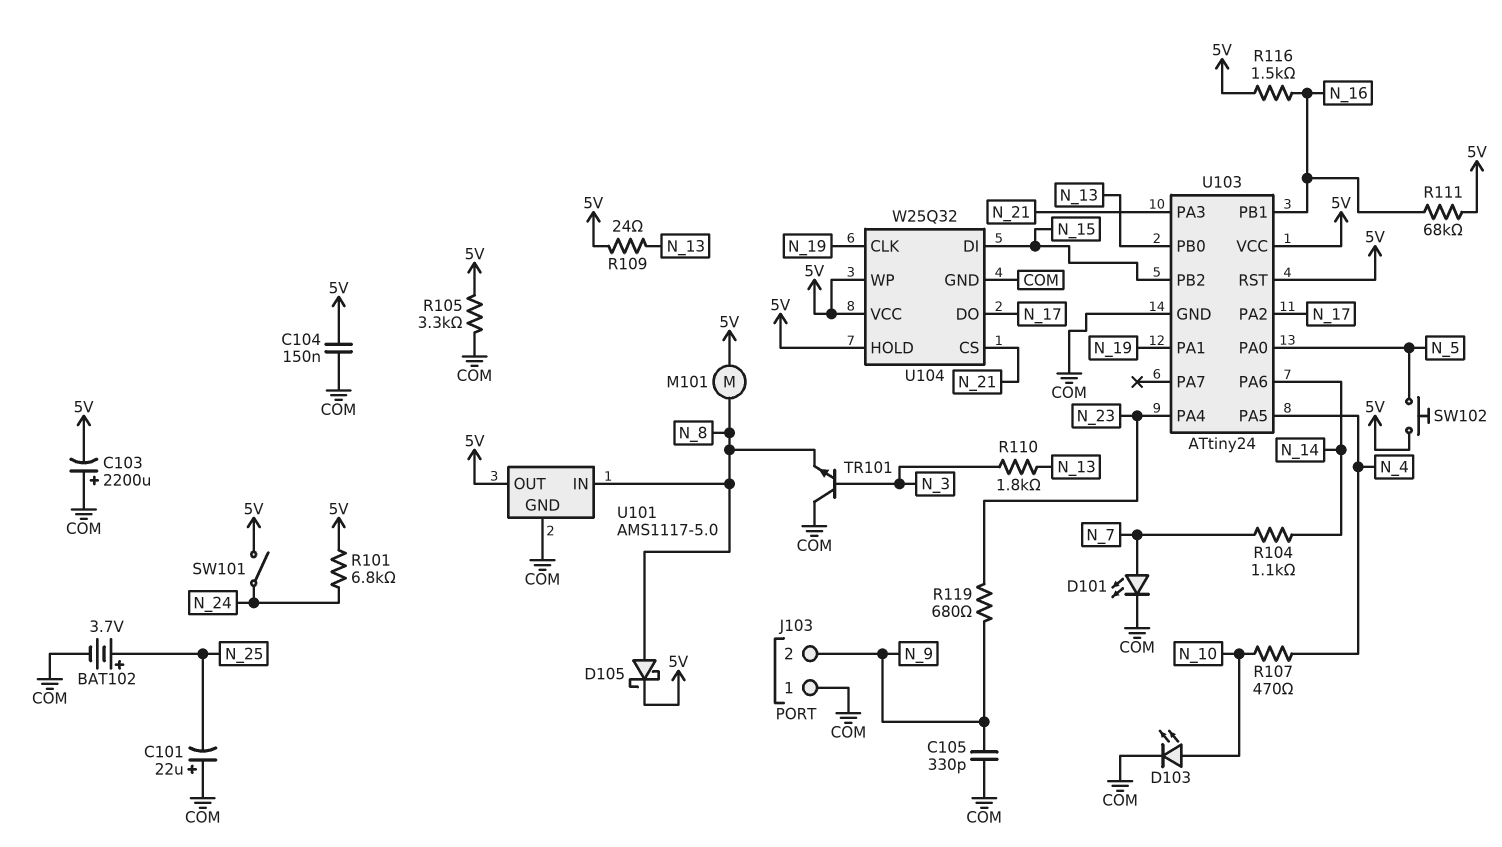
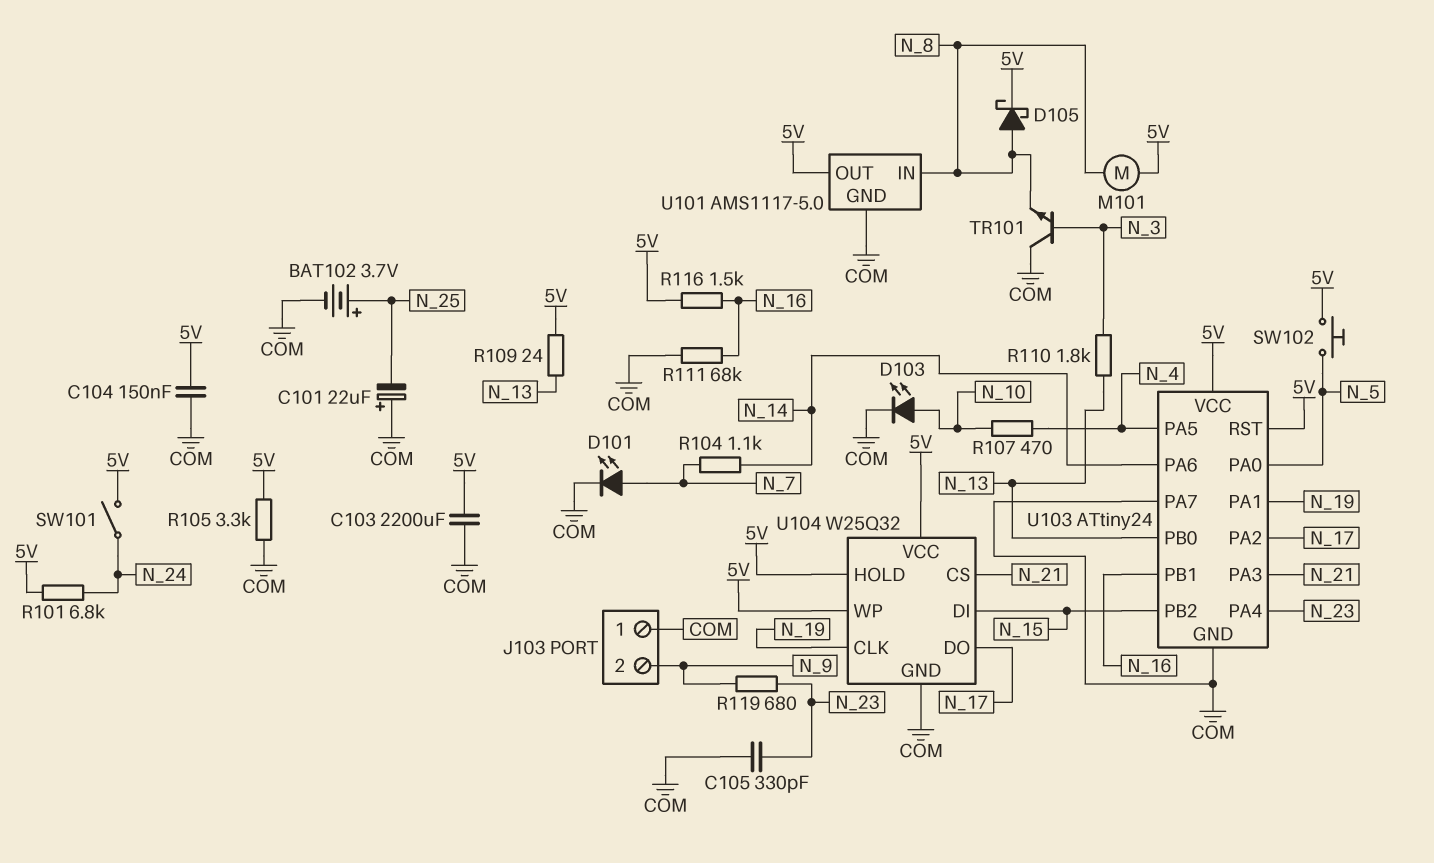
C103: 2200uF (plus COM, minus 5V) -> 2200uF (5V, COM)
C105: 330pF (COM, N_9) -> 330pF (COM, N_23)
R111: 68k (5V, N_16) -> 68k (COM, N_16)
U103 pin PA7: none -> COM

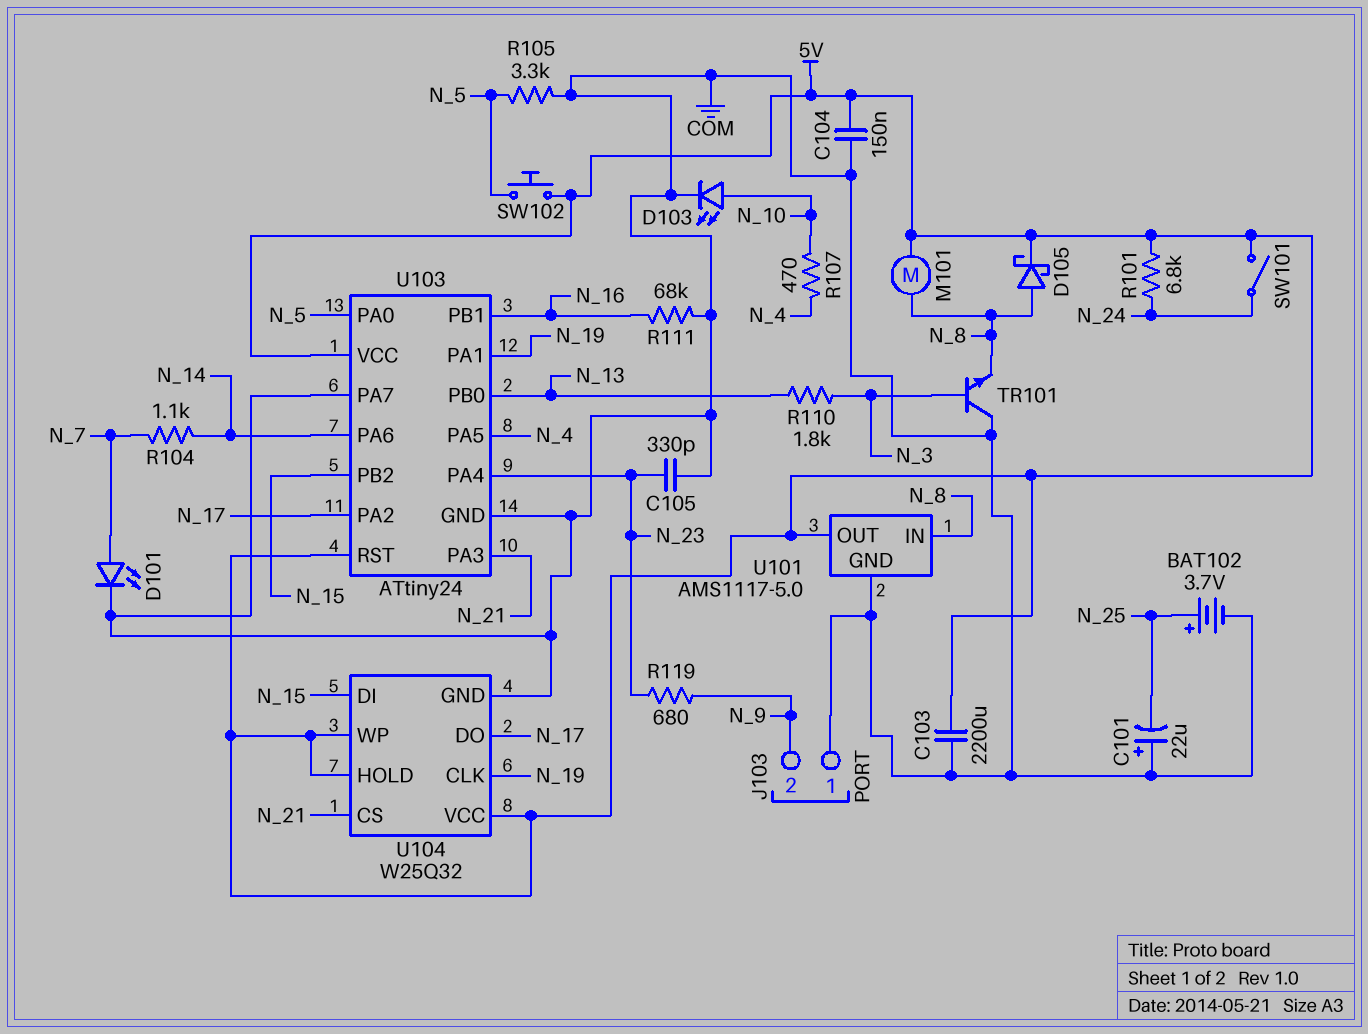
R105: 3.3k (5V, COM) -> 3.3k (COM, N_5)
R109: 24 (5V, N_13) -> none
R116: 1.5k (5V, N_16) -> none

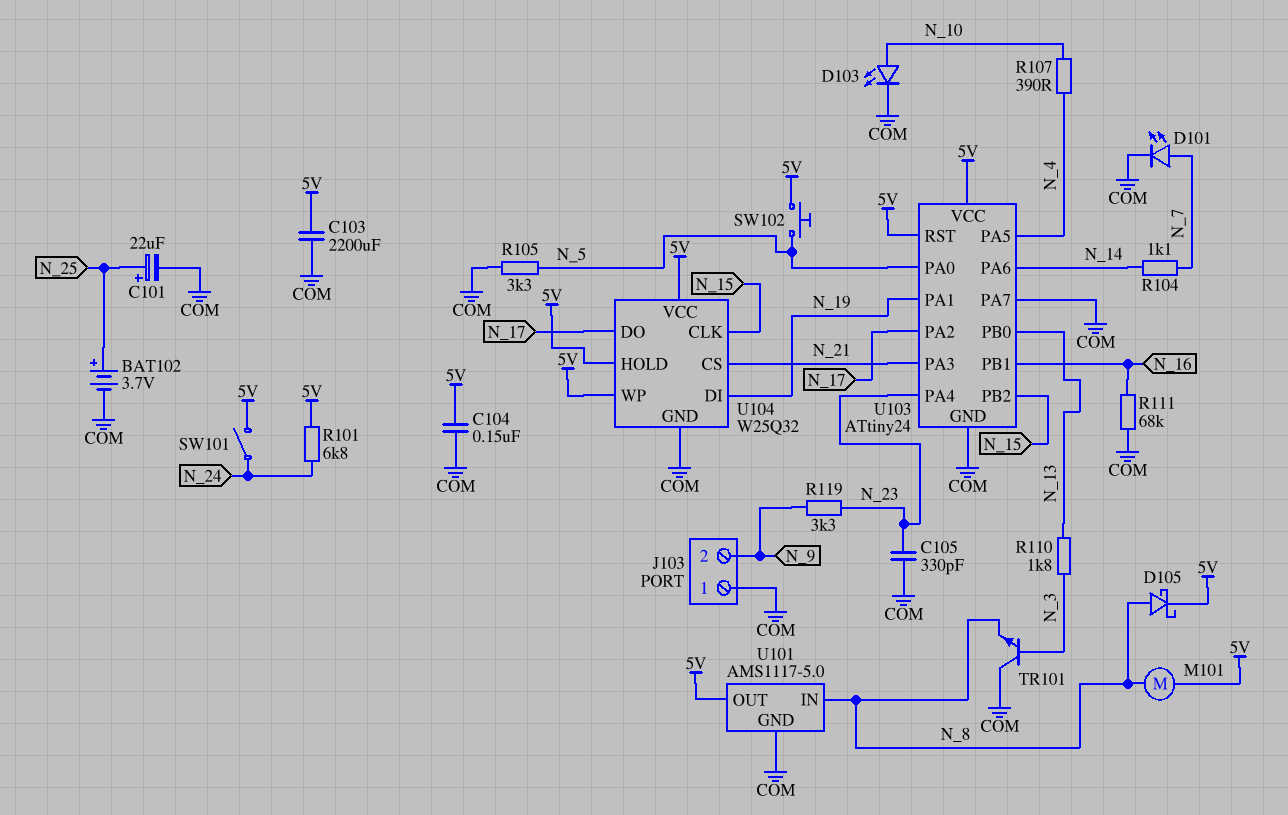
C101: 22uF (plus COM, minus N_25) -> 22uF (plus N_25, minus COM)
R107: 470 (N_4, N_10) -> 390 (N_4, N_10)
R119: 680 (N_9, N_23) -> 3.3k (N_9, N_23)
U104 pin CLK: N_19 -> N_15
U104 pin DI: N_15 -> N_19

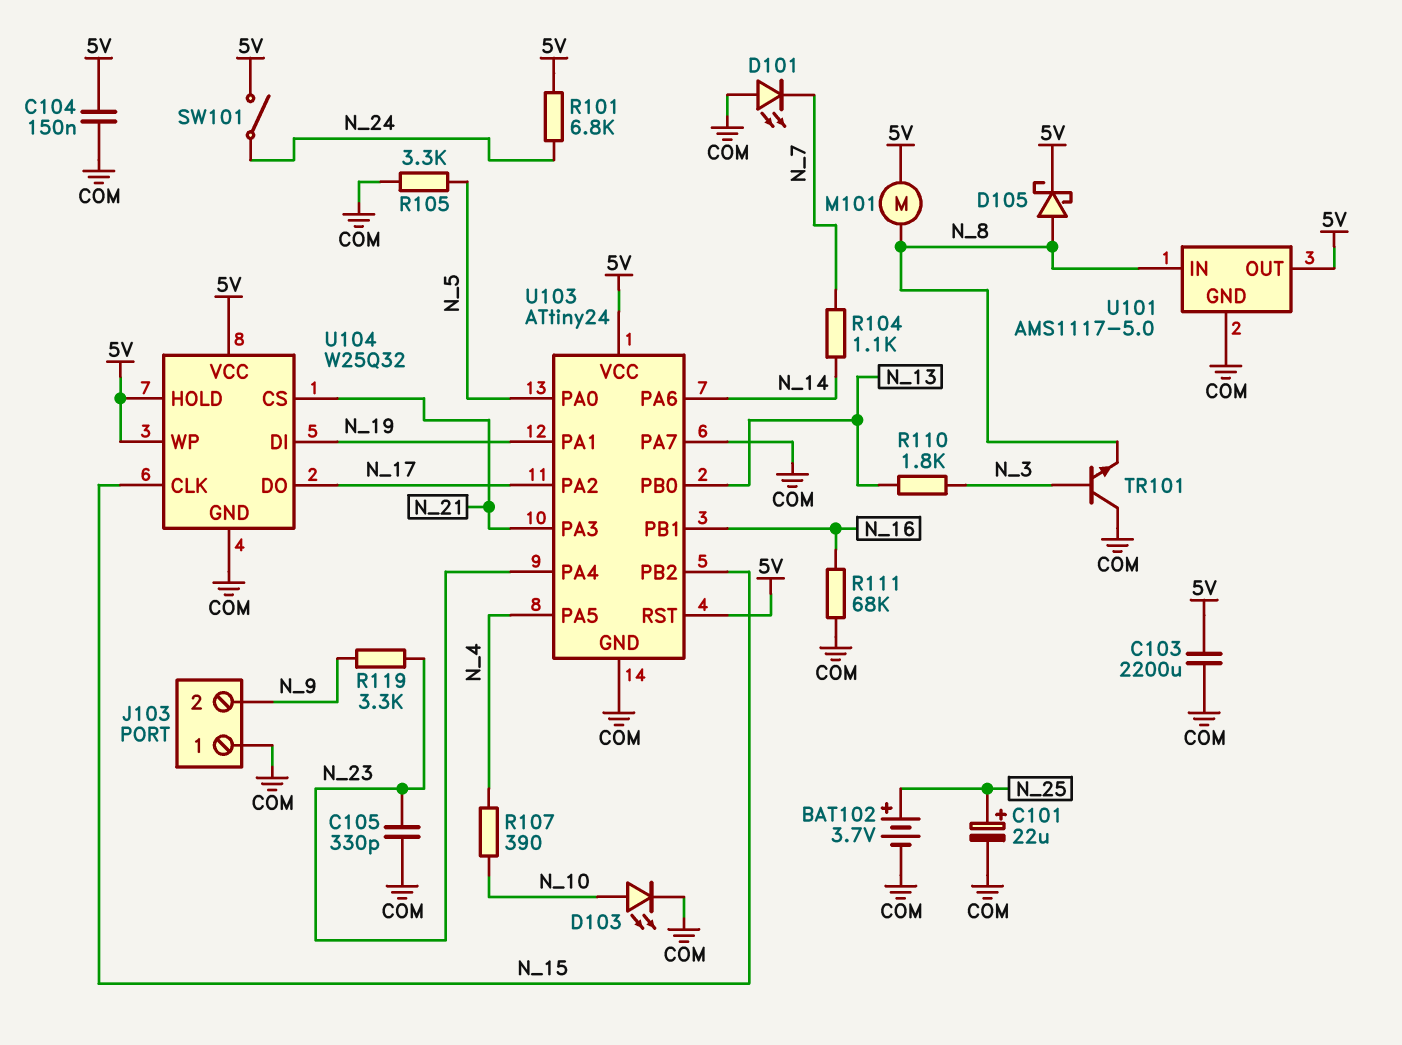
D101: LED (A N_7, K COM) -> LED (A COM, K N_7)
SW102: button (5V, N_5) -> none

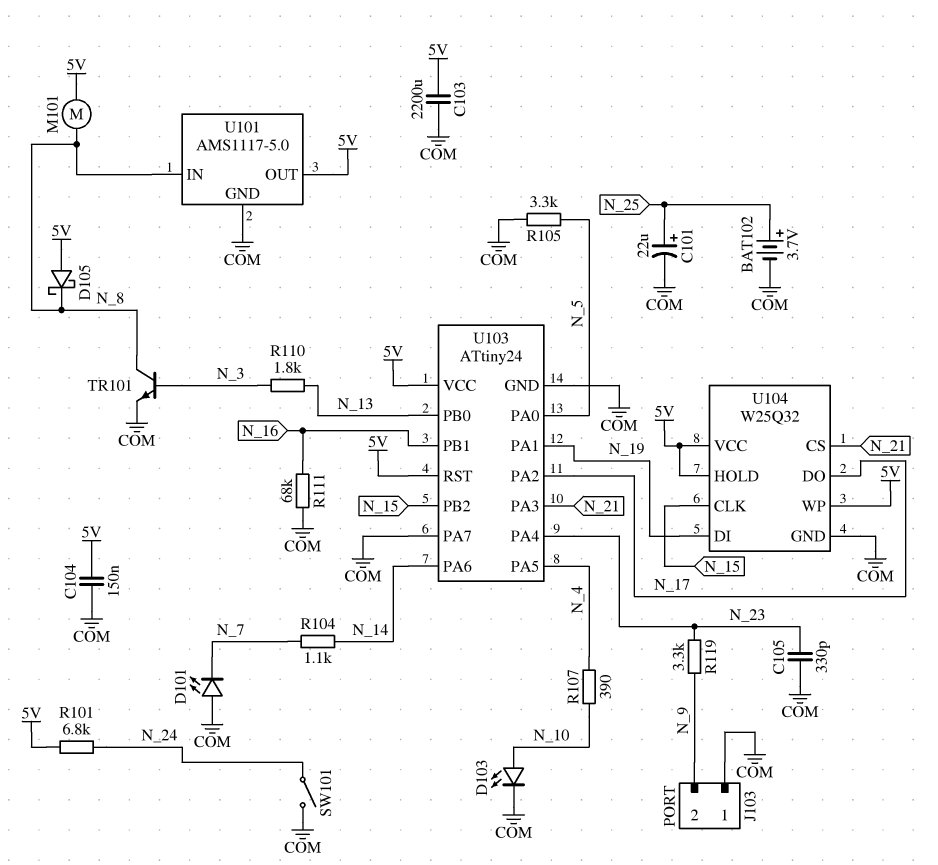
D105: schottky (A N_8, K 5V) -> schottky (A 5V, K N_8)
SW101: switch (5V, N_24) -> switch (COM, N_24)
TR101: NPN (B N_3, C COM, E N_8) -> NPN (B N_3, C N_8, E COM)

